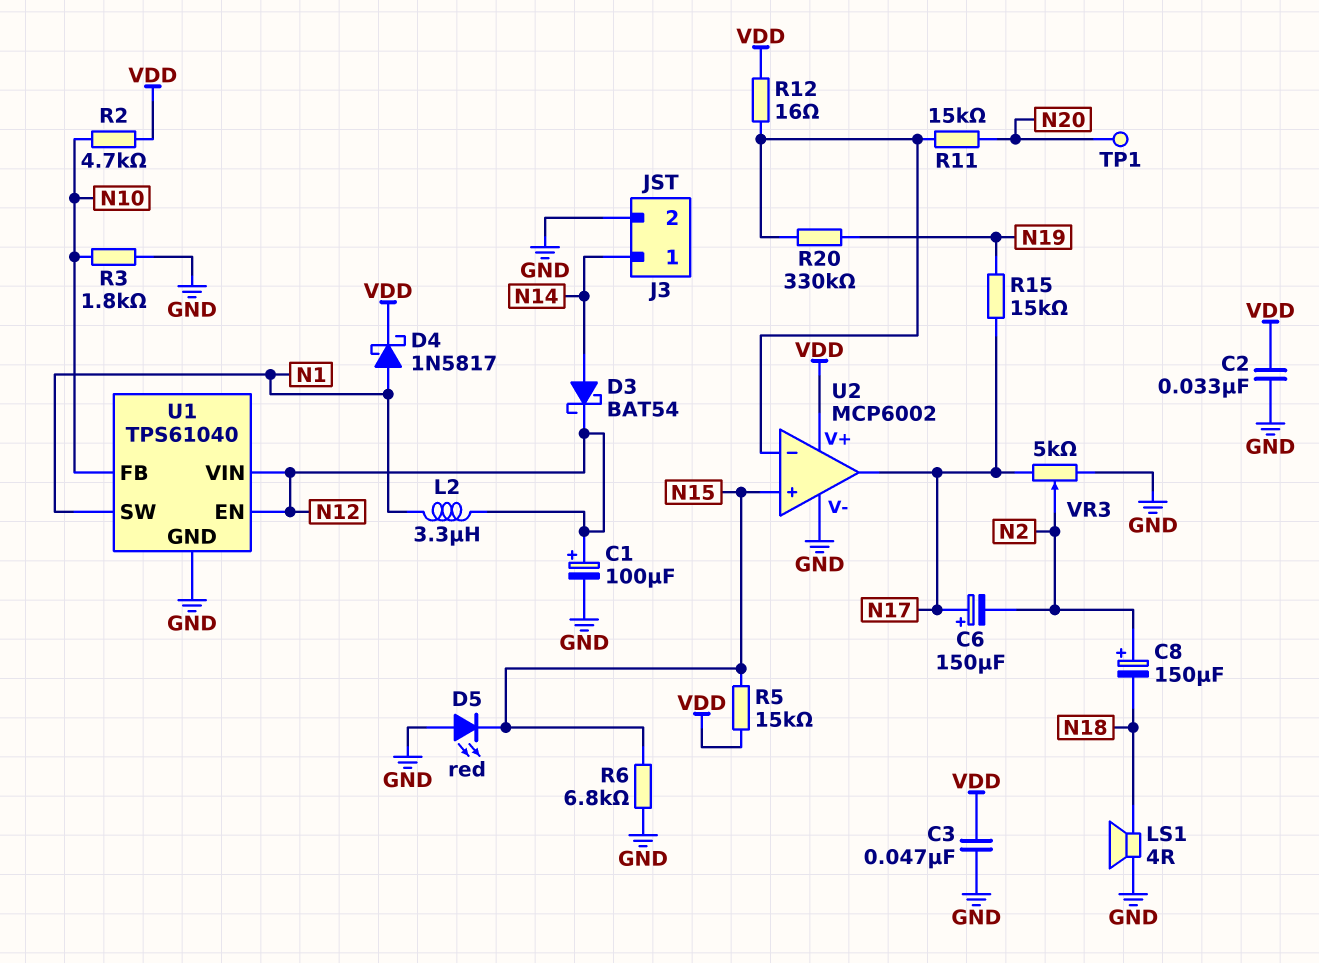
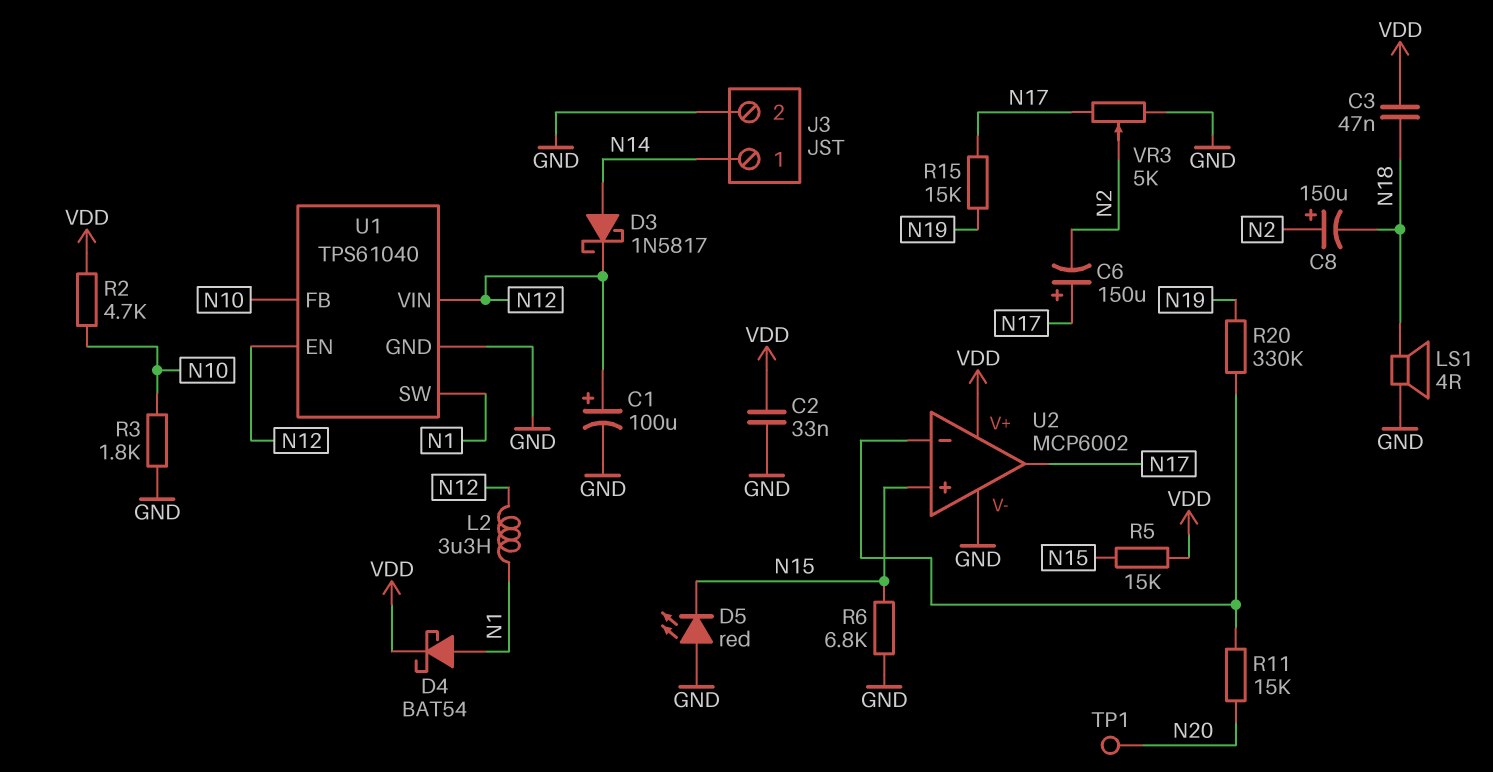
C3: 47nF (GND, VDD) -> 47nF (N18, VDD)
D3: schottky BAT54 (A N14, K N12) -> schottky 1N5817 (A N14, K N12)
D4: schottky 1N5817 (A N1, K VDD) -> schottky BAT54 (A N1, K VDD)
R12: 16 (U2/in-, VDD) -> none

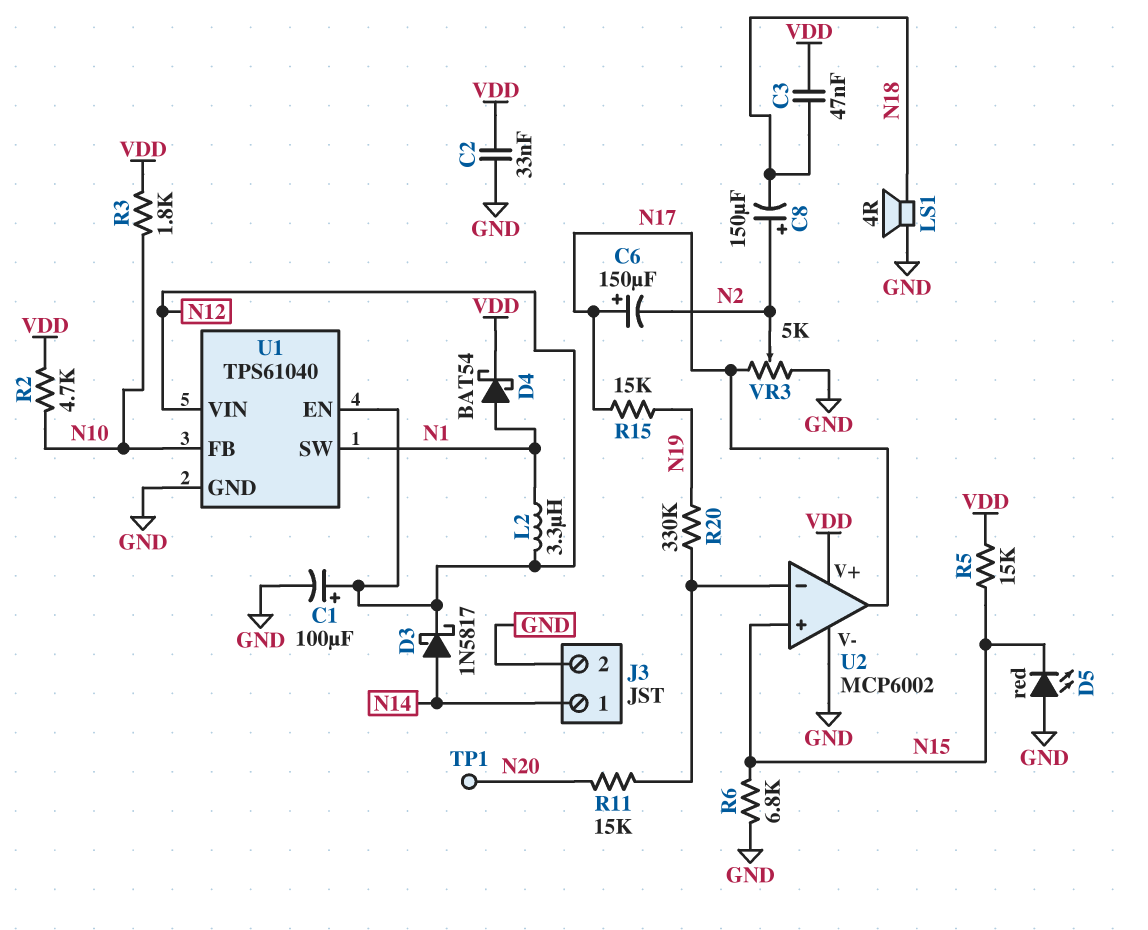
R3: 1.8k (GND, N10) -> 1.8k (N10, VDD)

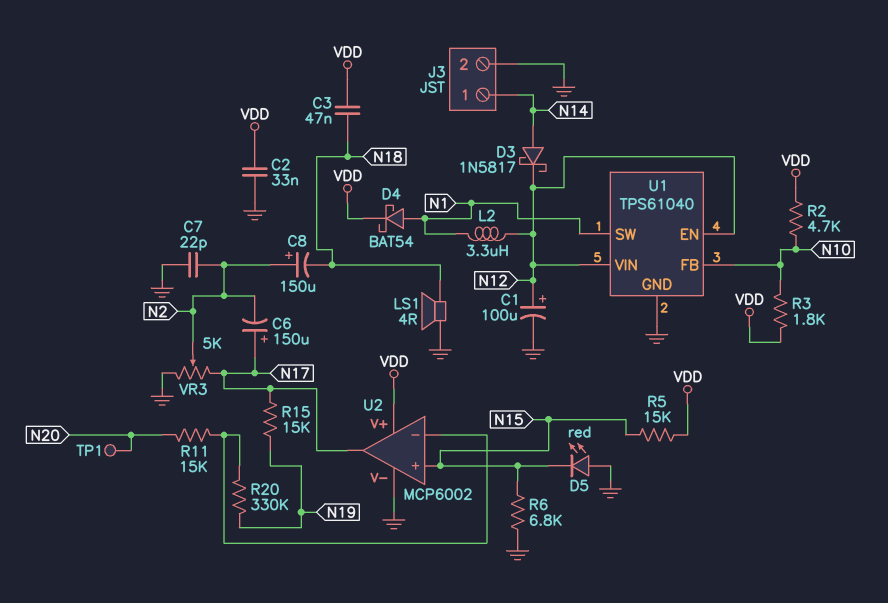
C7: none -> 22pF (GND, N2)

